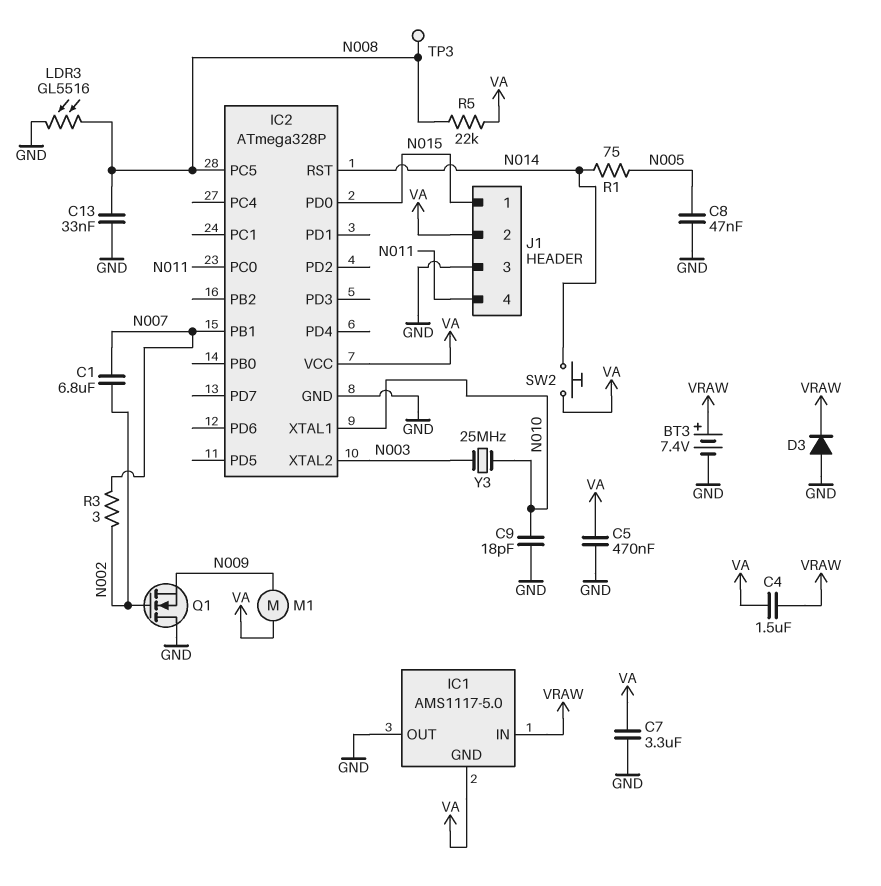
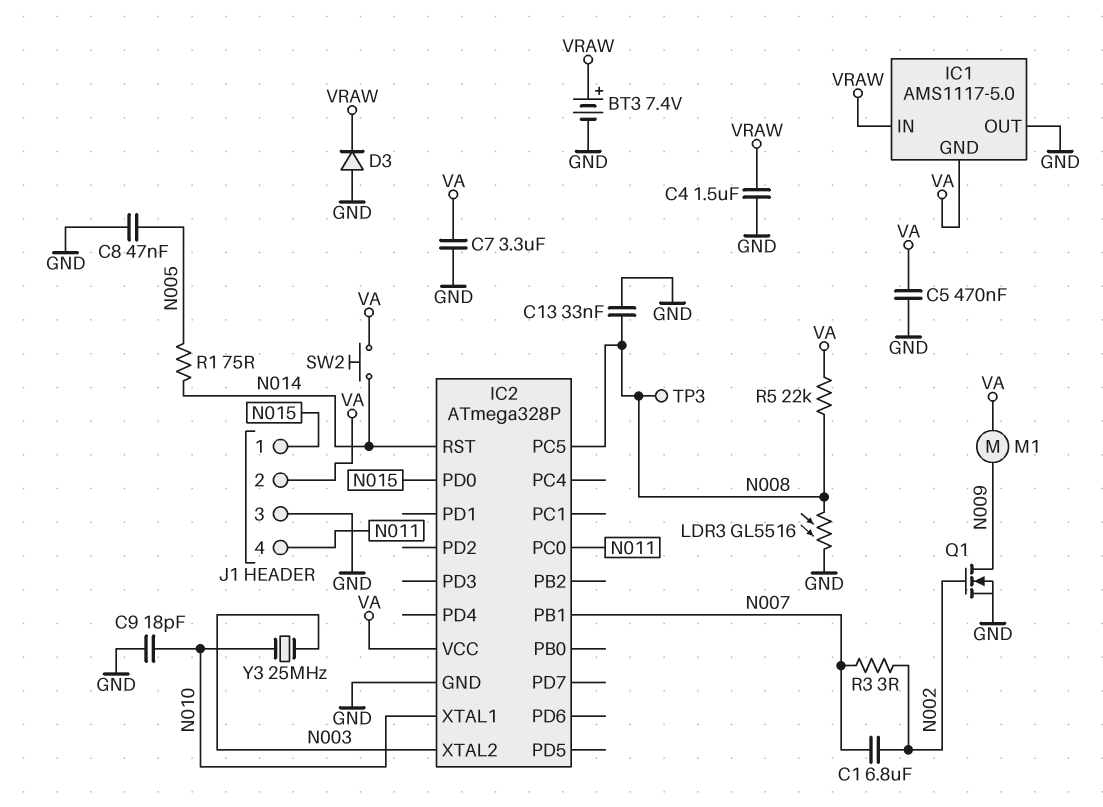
C4: 1.5uF (VA, VRAW) -> 1.5uF (GND, VRAW)
Q1: NMOS (G N002, D GND, S N009) -> NMOS (G N002, D N009, S GND)

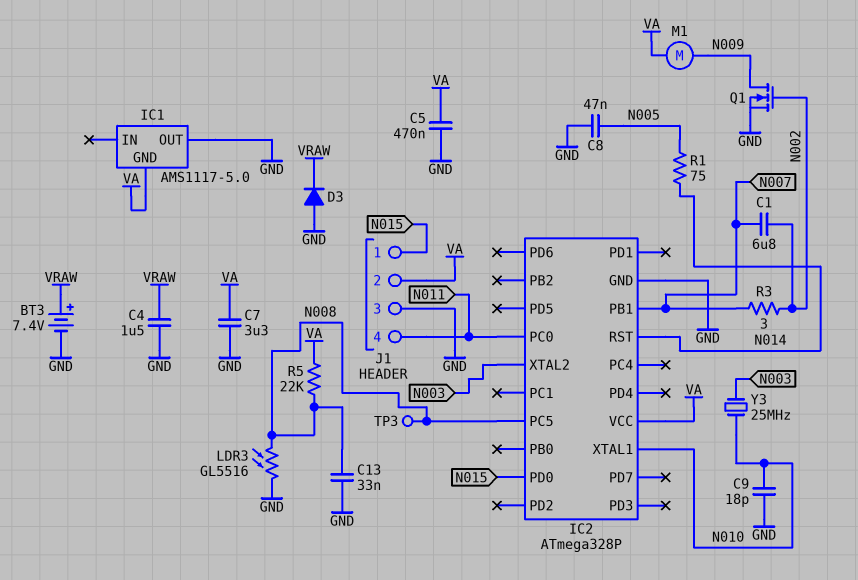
IC1 pin IN: VRAW -> none
SW2: button (N014, VA) -> none

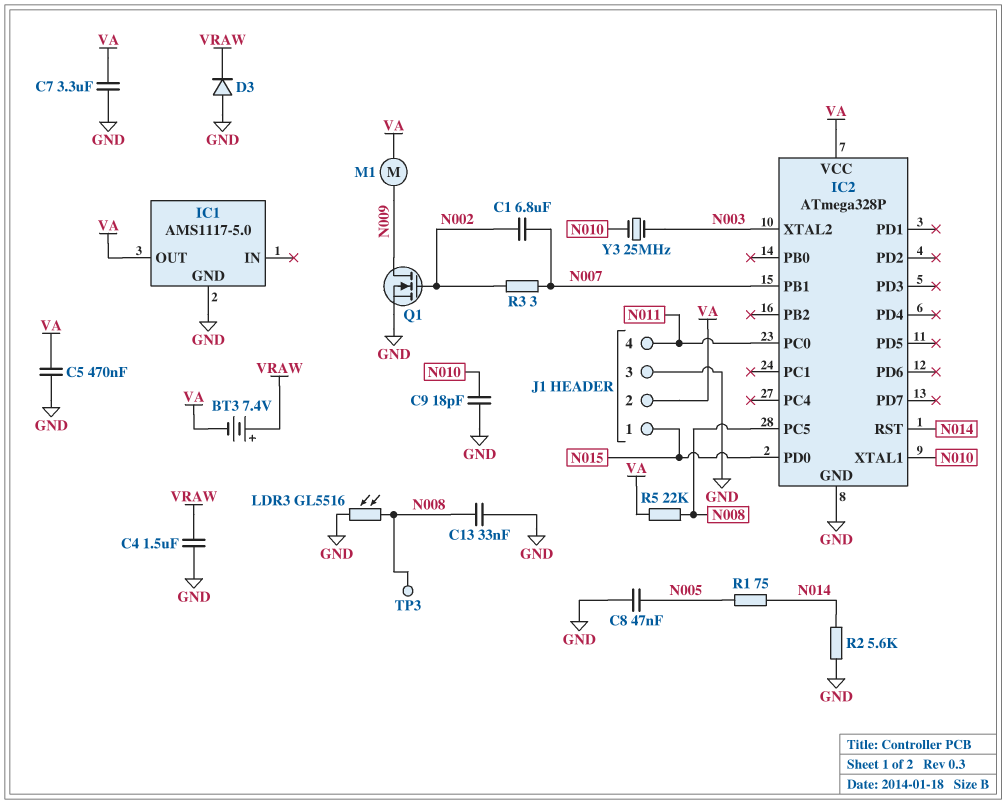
BT3: 7.4V (plus VRAW, minus GND) -> 7.4V (plus VRAW, minus VA)
IC1 pin GND: VA -> GND
IC1 pin OUT: GND -> VA
R2: none -> 5.6k (GND, N014)

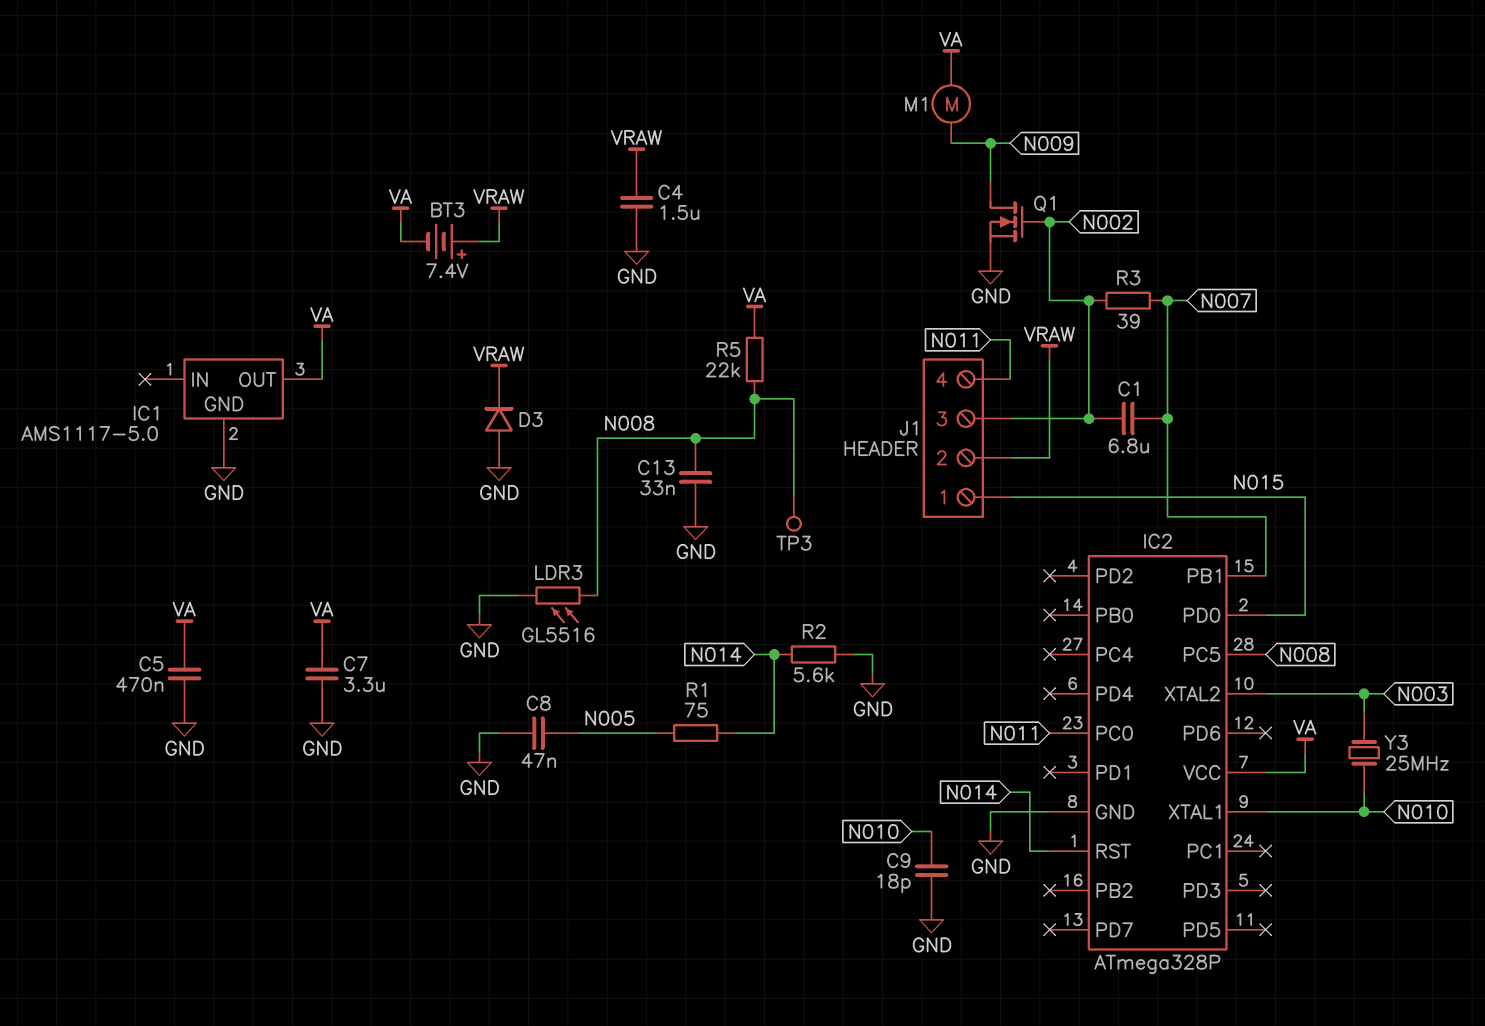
J1 pin 2: VA -> VRAW
J1 pin 3: GND -> N002
R3: 3 (N002, N007) -> 39 (N002, N007)

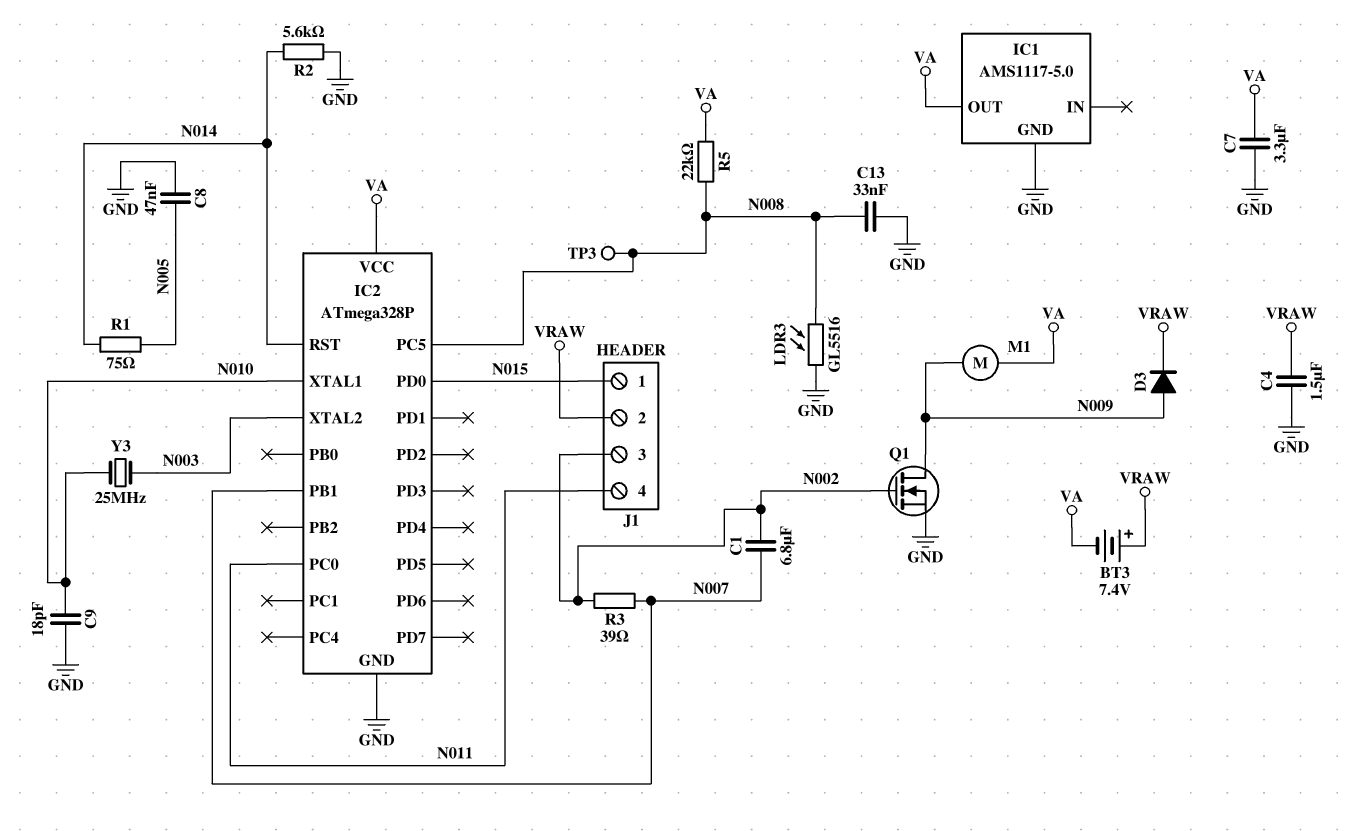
C5: 470nF (GND, VA) -> none
D3: diode (A GND, K VRAW) -> diode (A N009, K VRAW)

